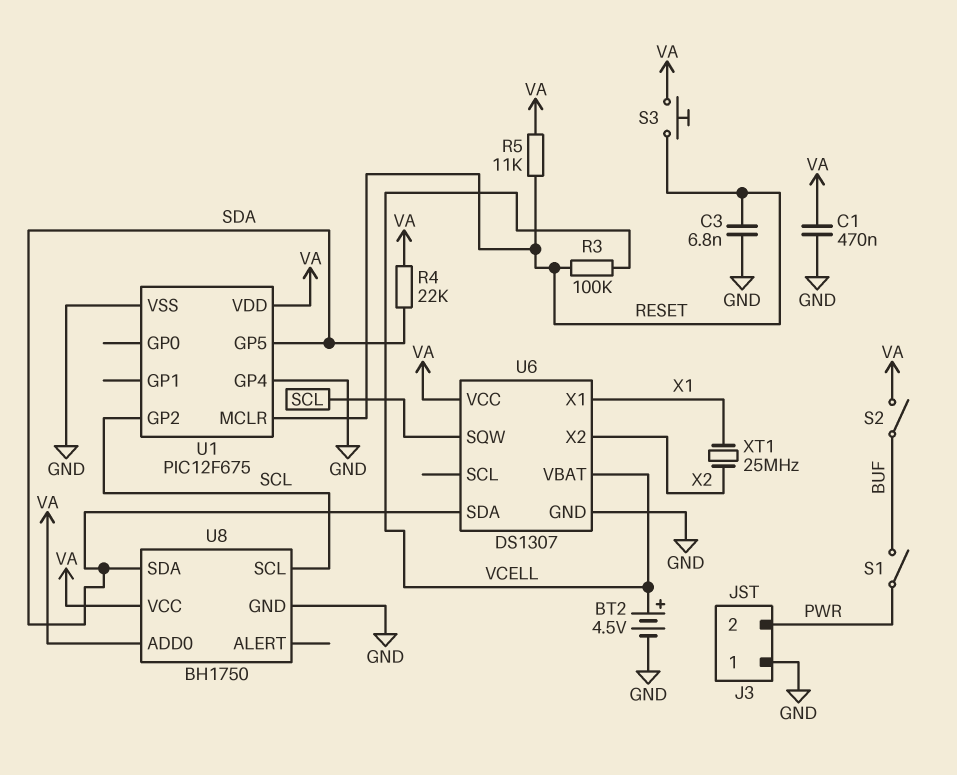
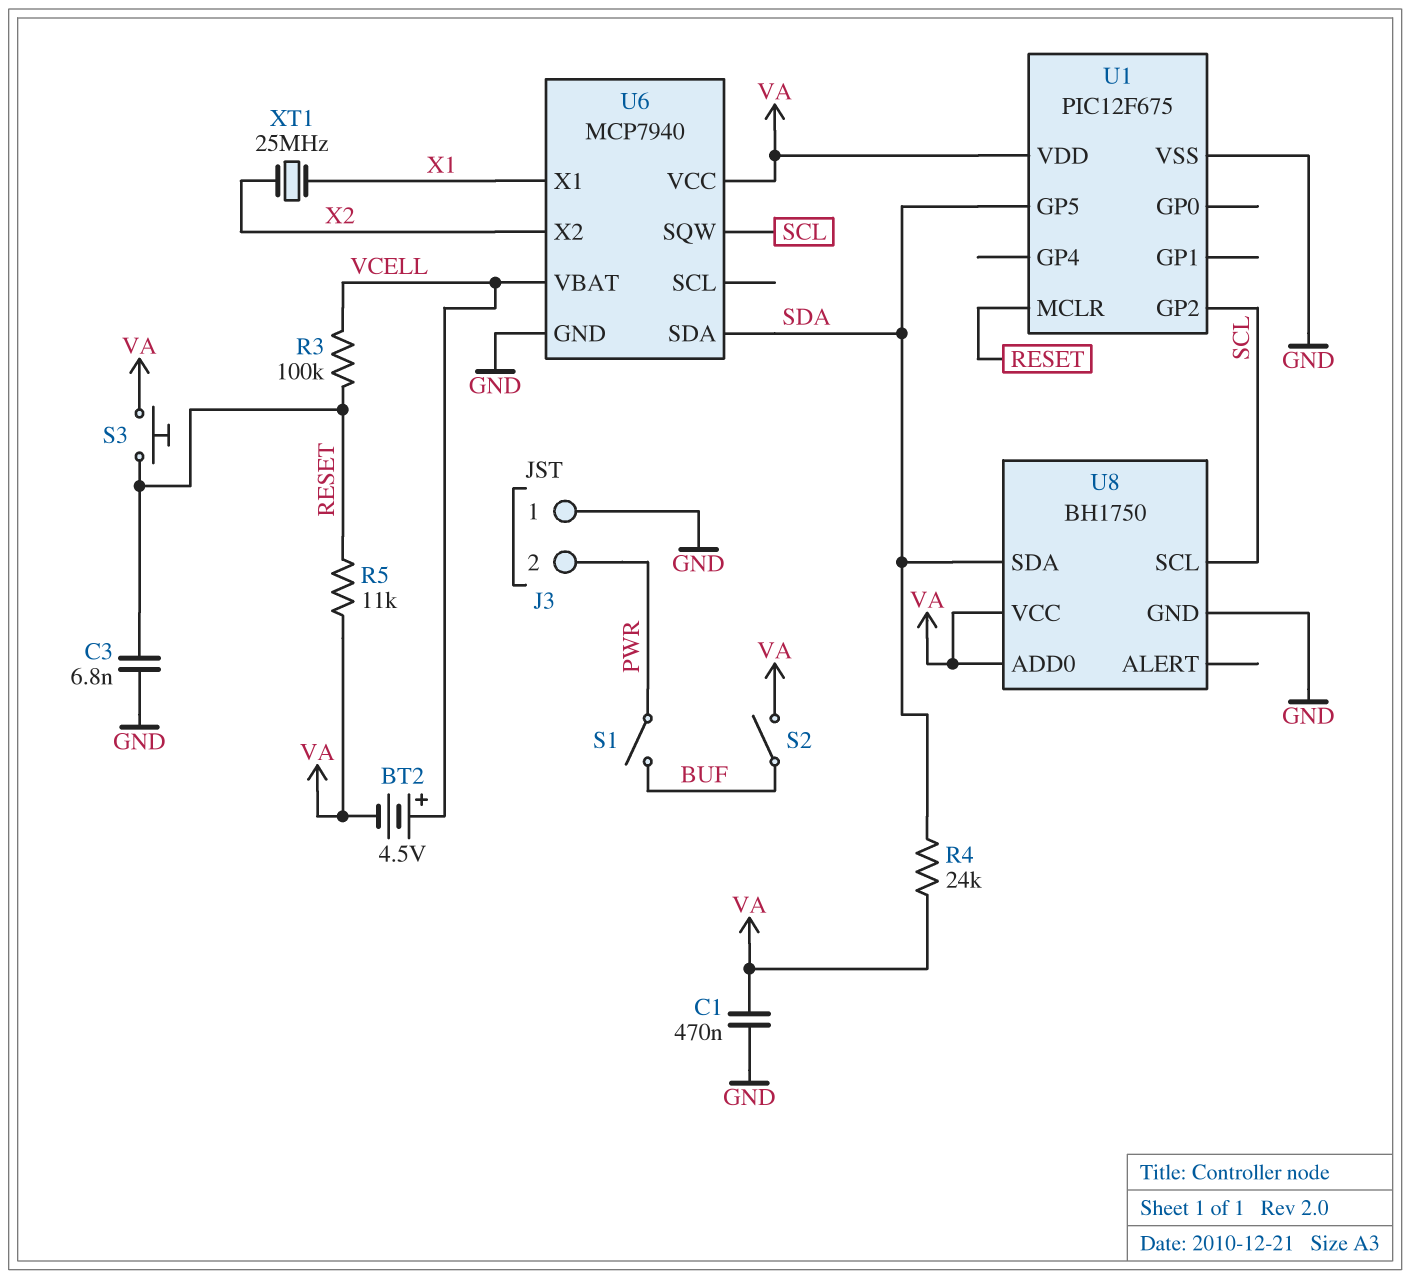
BT2: 4.5V (plus VCELL, minus GND) -> 4.5V (plus VCELL, minus VA)
R4: 22k (SDA, VA) -> 24k (SDA, VA)
U1 pin GP4: GND -> none
U6: DS1307 -> MCP7940

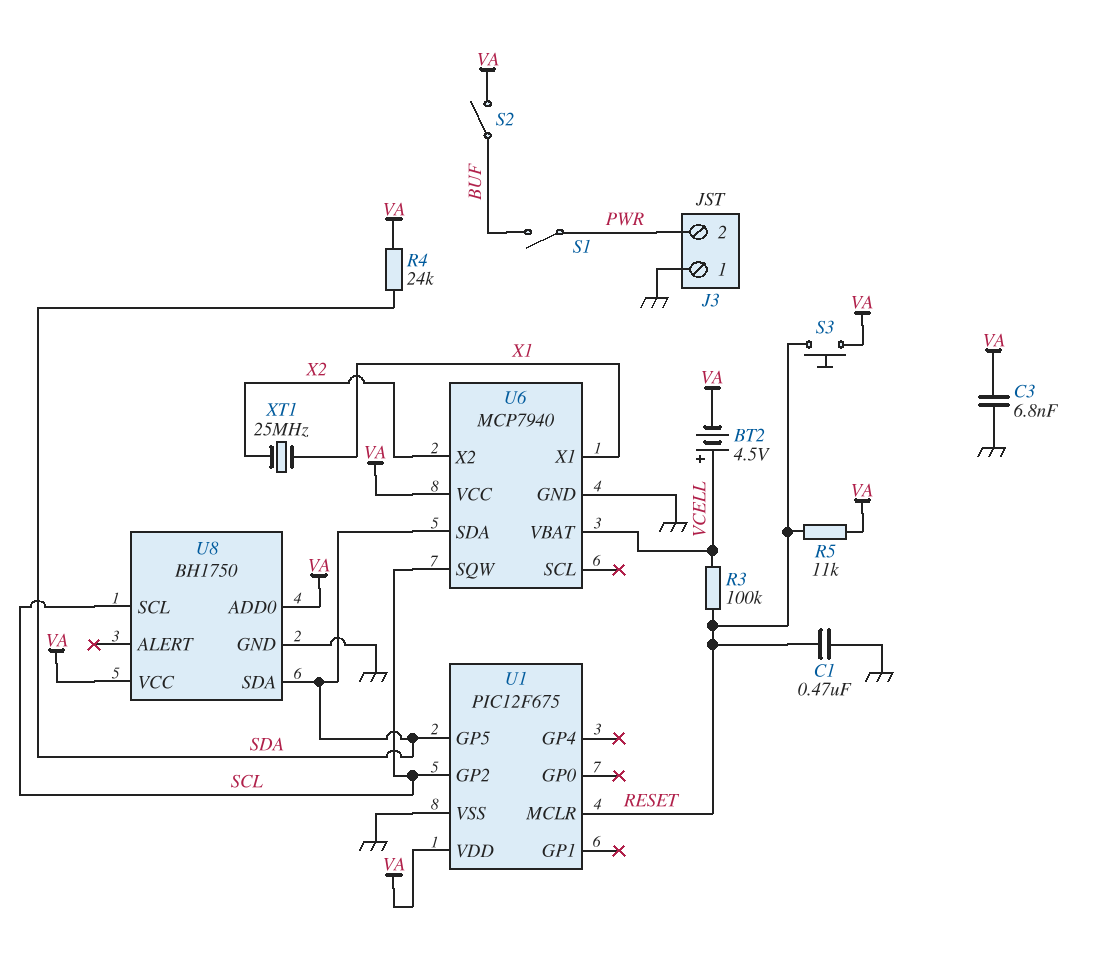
C1: 470nF (GND, VA) -> 470nF (GND, RESET)
C3: 6.8nF (GND, RESET) -> 6.8nF (GND, VA)

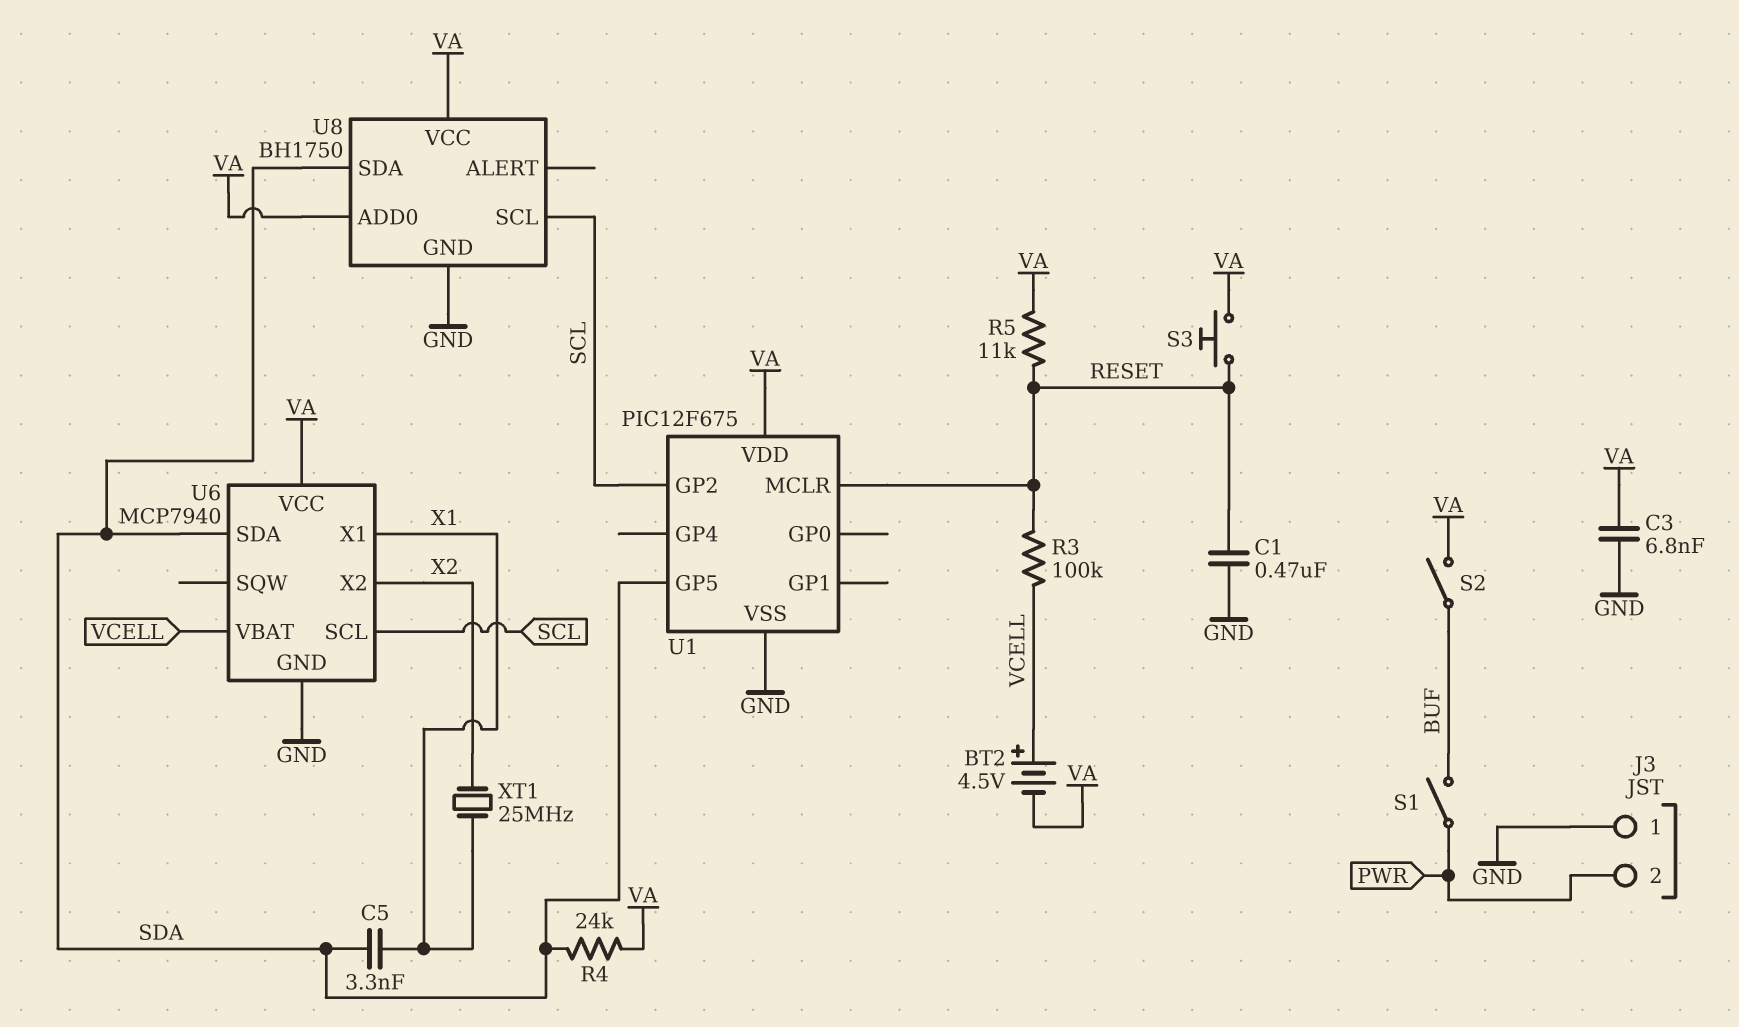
C5: none -> 3.3nF (SDA, X1)
U6 pin SCL: none -> SCL
U6 pin SQW: SCL -> none

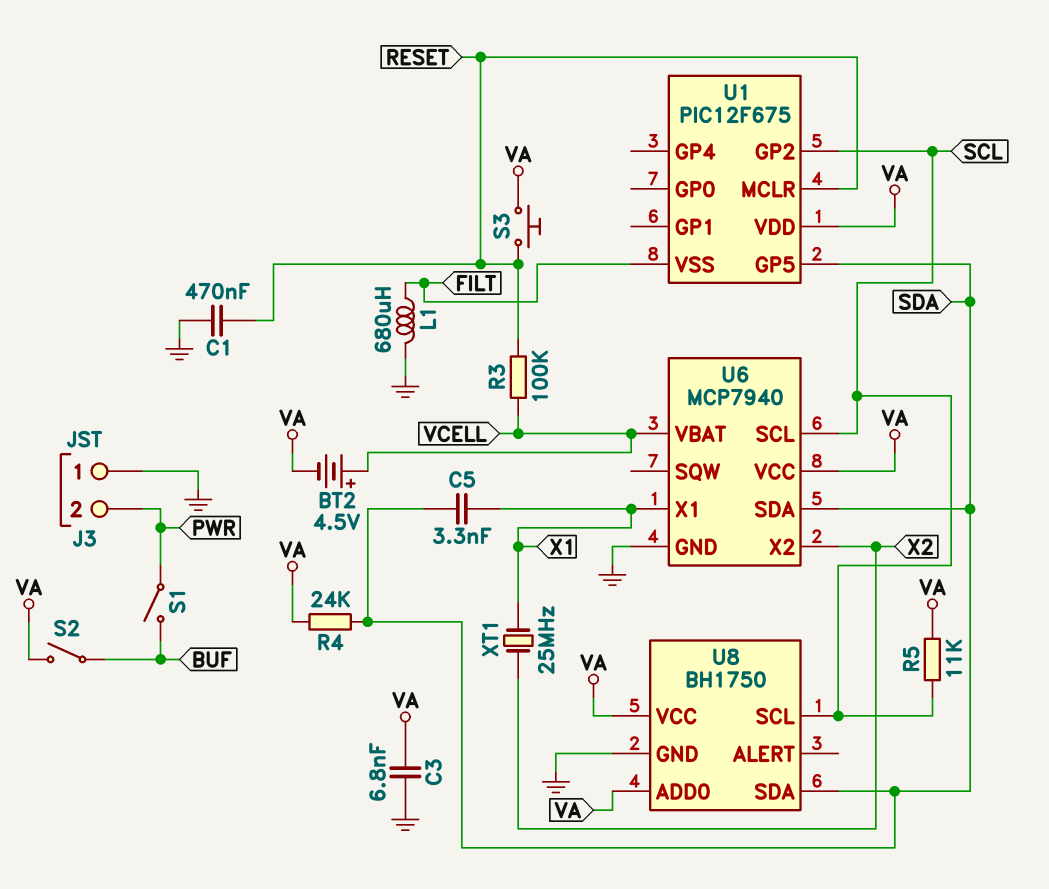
L1: none -> 680uH (FILT, GND)
R5: 11k (RESET, VA) -> 11k (SCL, VA)
U1 pin VSS: GND -> FILT

